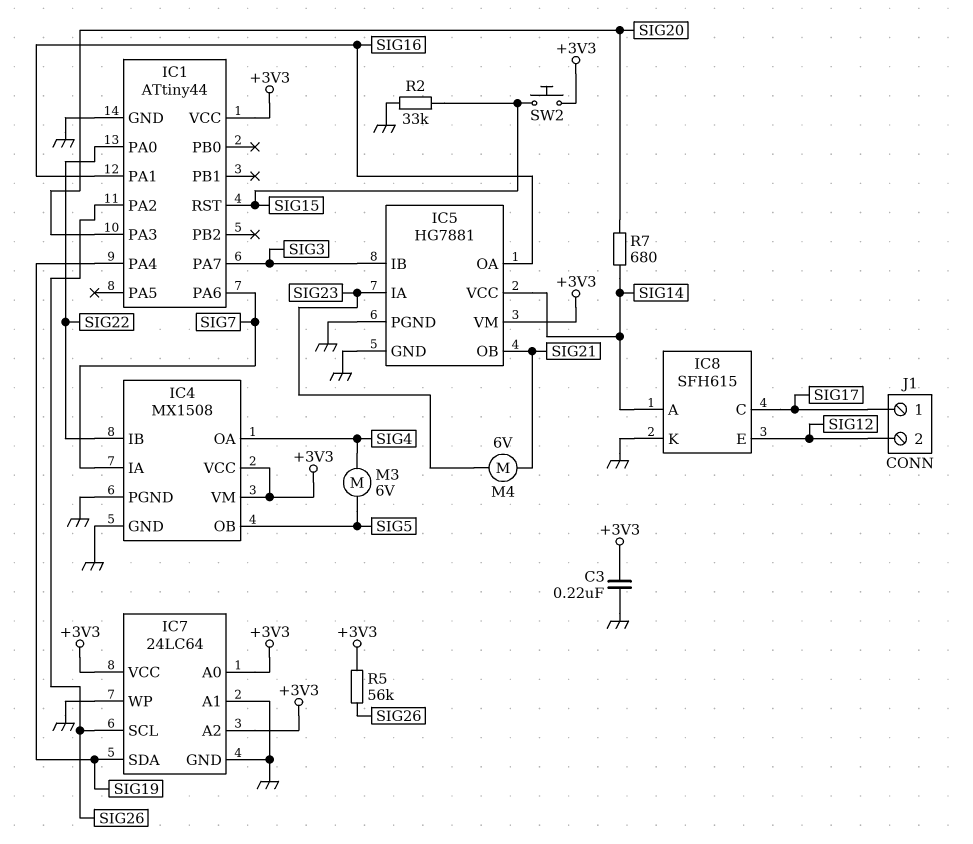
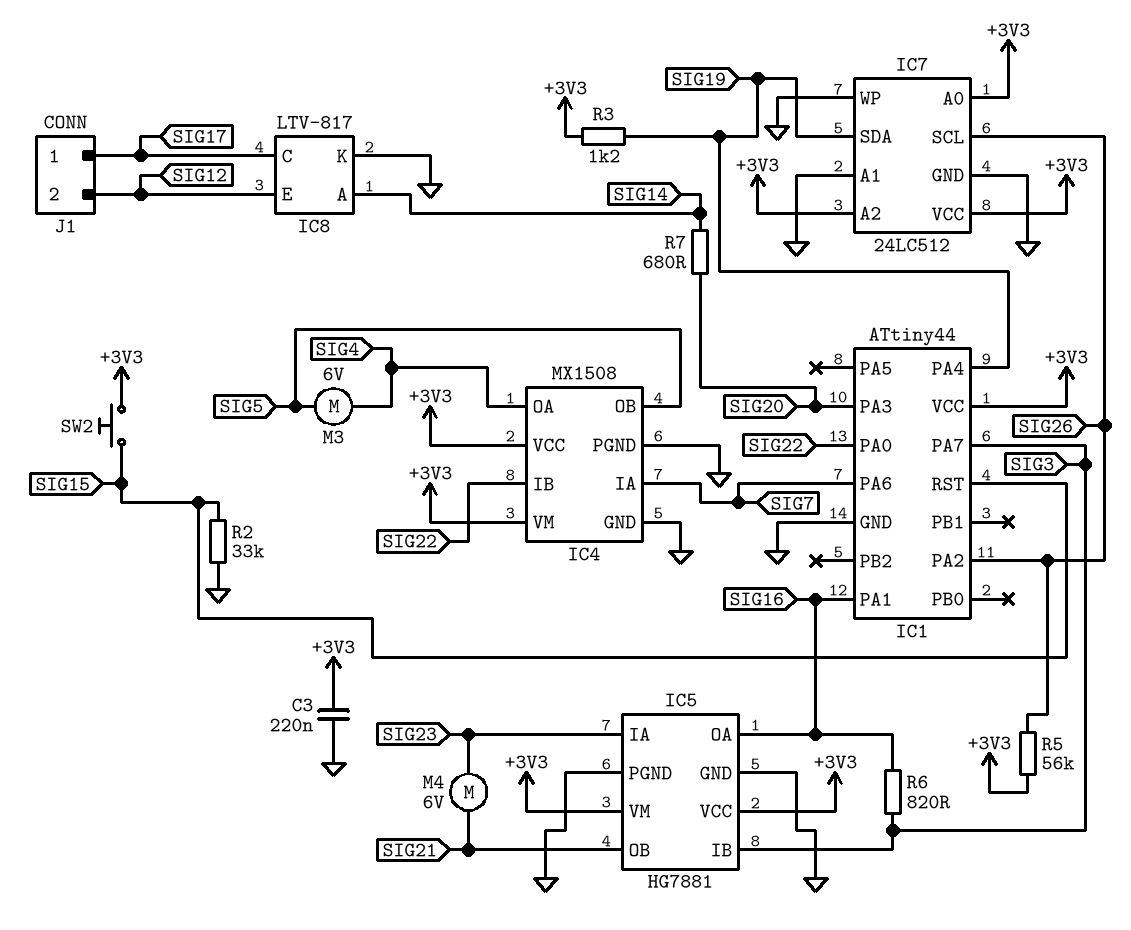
IC5 pin VCC: SIG14 -> +3V3
IC7: 24LC64 -> 24LC512
IC8: SFH615 -> LTV-817
R3: none -> 1.2k (+3V3, SIG19)
R6: none -> 820 (SIG3, SIG16)

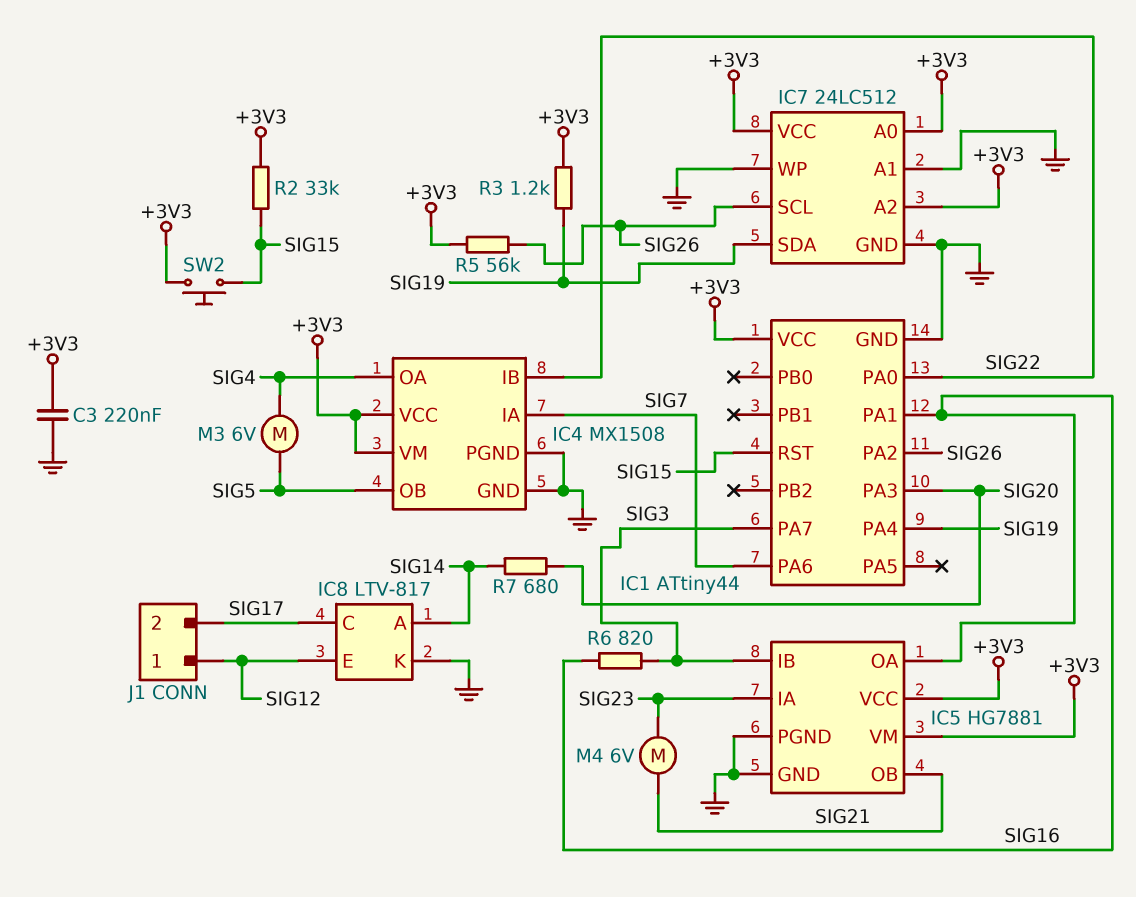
J1 pin 1: SIG17 -> SIG12
J1 pin 2: SIG12 -> SIG17
R2: 33k (GND, SIG15) -> 33k (+3V3, SIG15)

